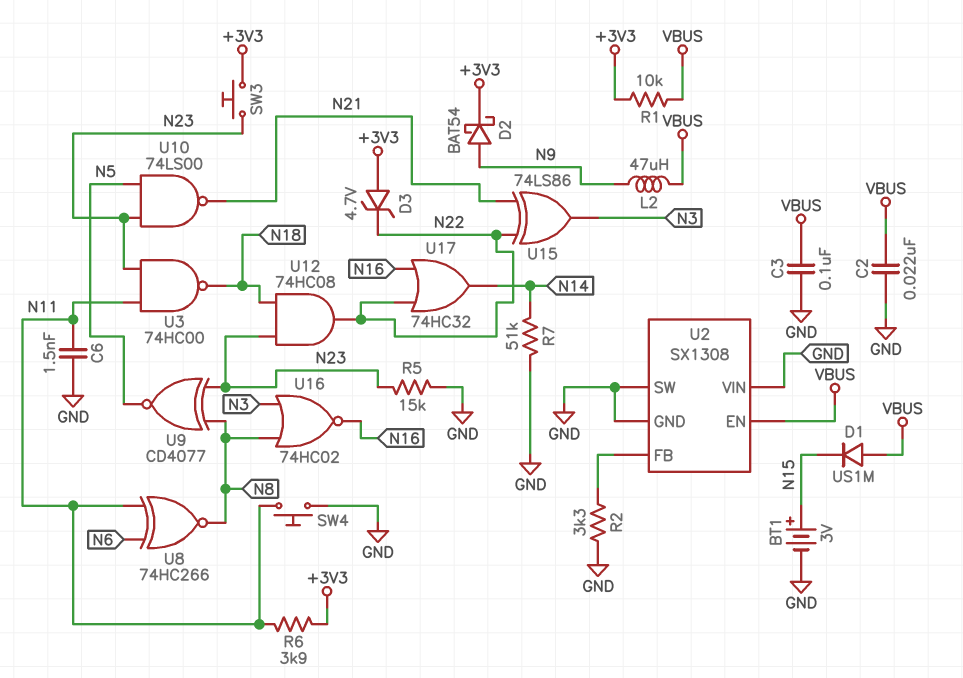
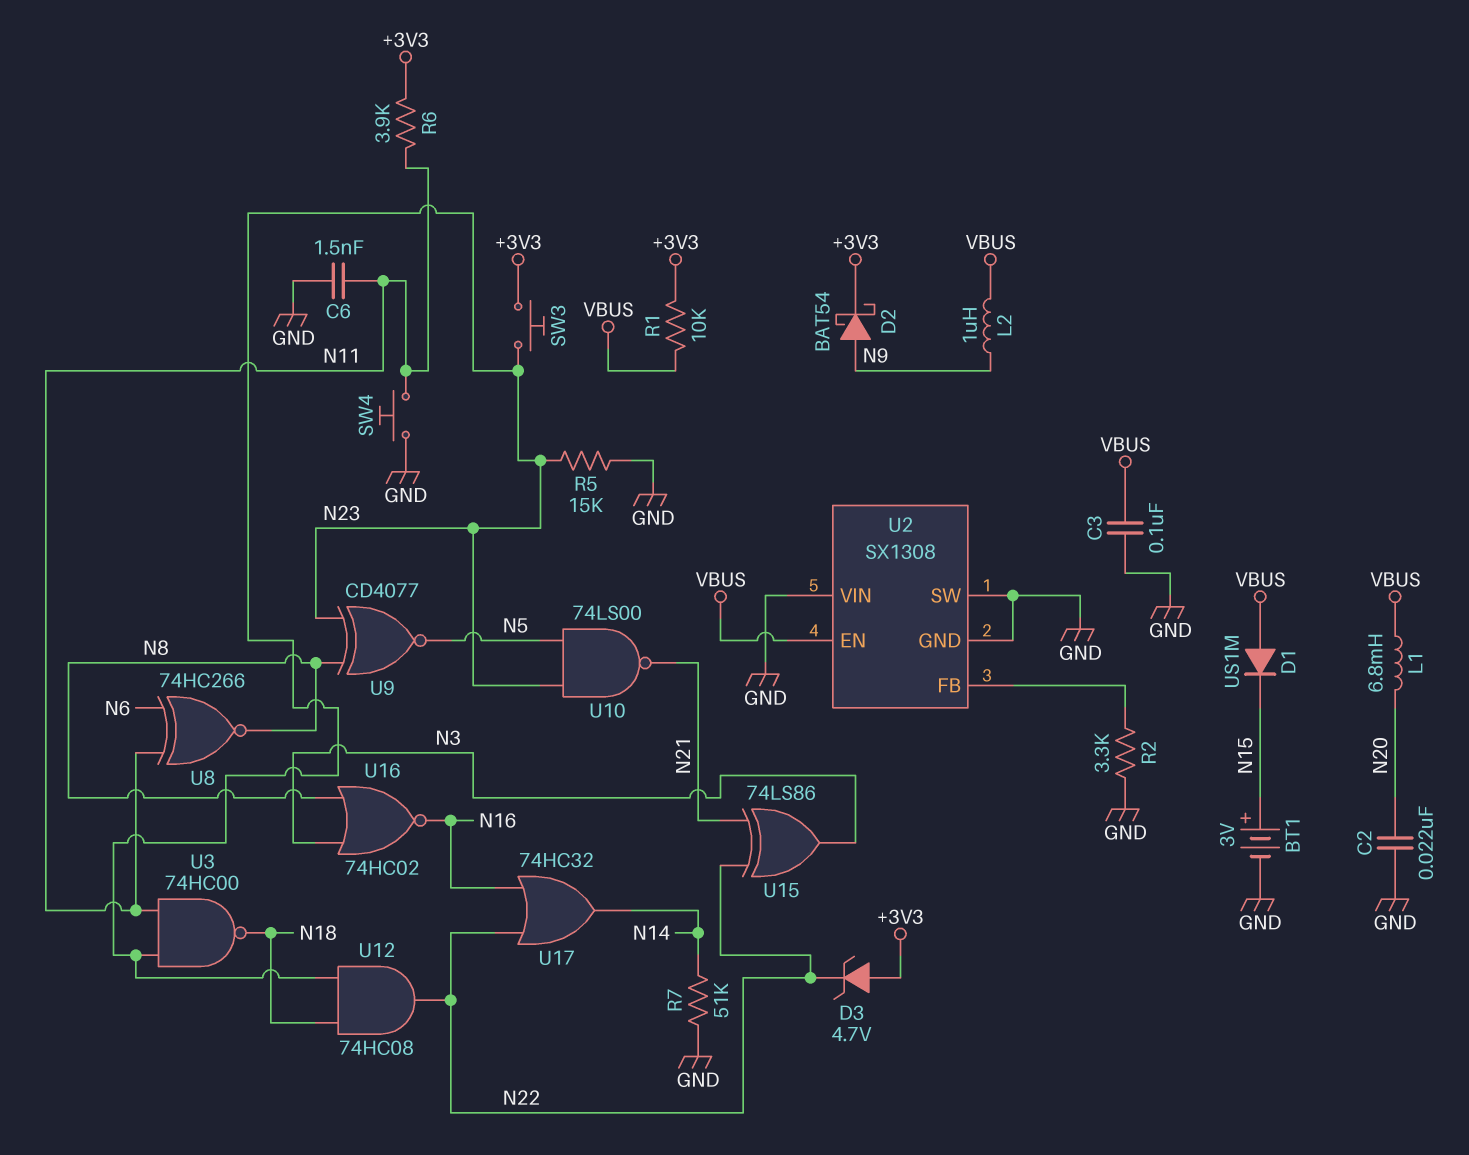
C2: 22nF (GND, VBUS) -> 22nF (GND, N20)
L1: none -> 6.8mH (N20, VBUS)
L2: 47uH (N9, VBUS) -> 1uH (N9, VBUS)

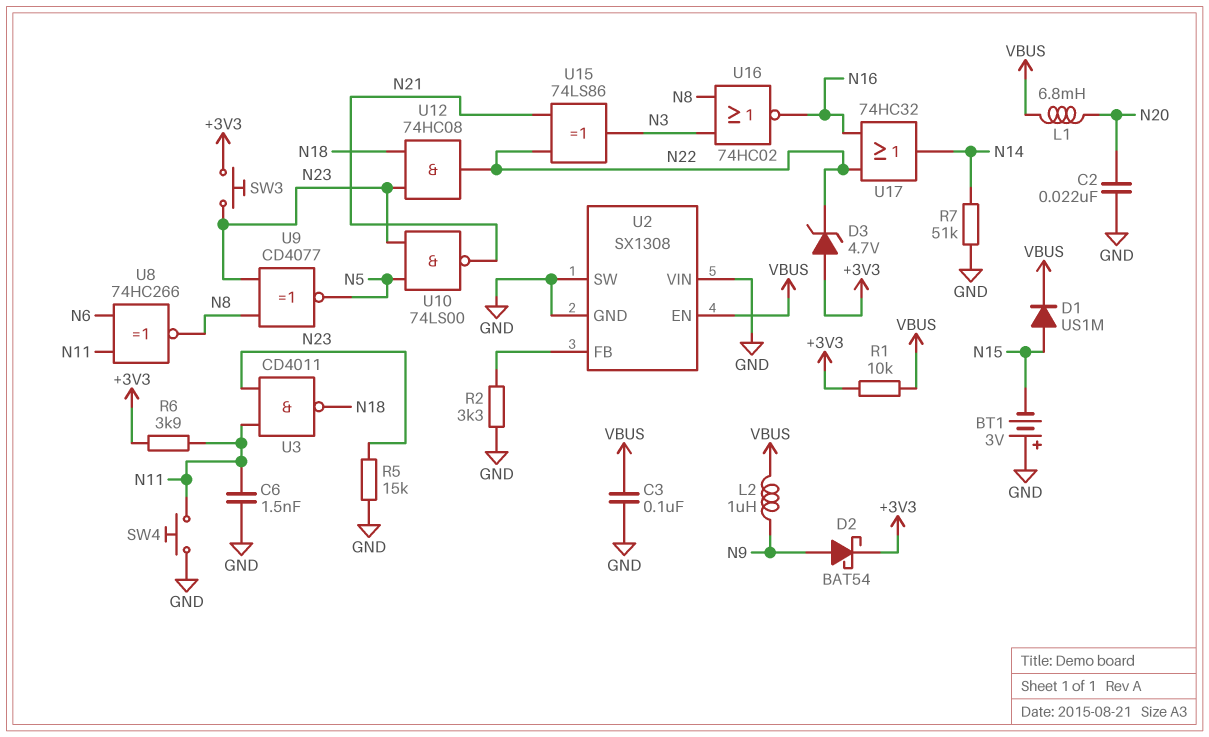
BT1: 3V (plus N15, minus GND) -> 3V (plus GND, minus N15)
D1: diode US1M (A VBUS, K N15) -> diode US1M (A N15, K VBUS)
U3: NAND 74HC00 (in N11, in N23, out N18) -> NAND CD4011 (in N11, in N23, out N18)

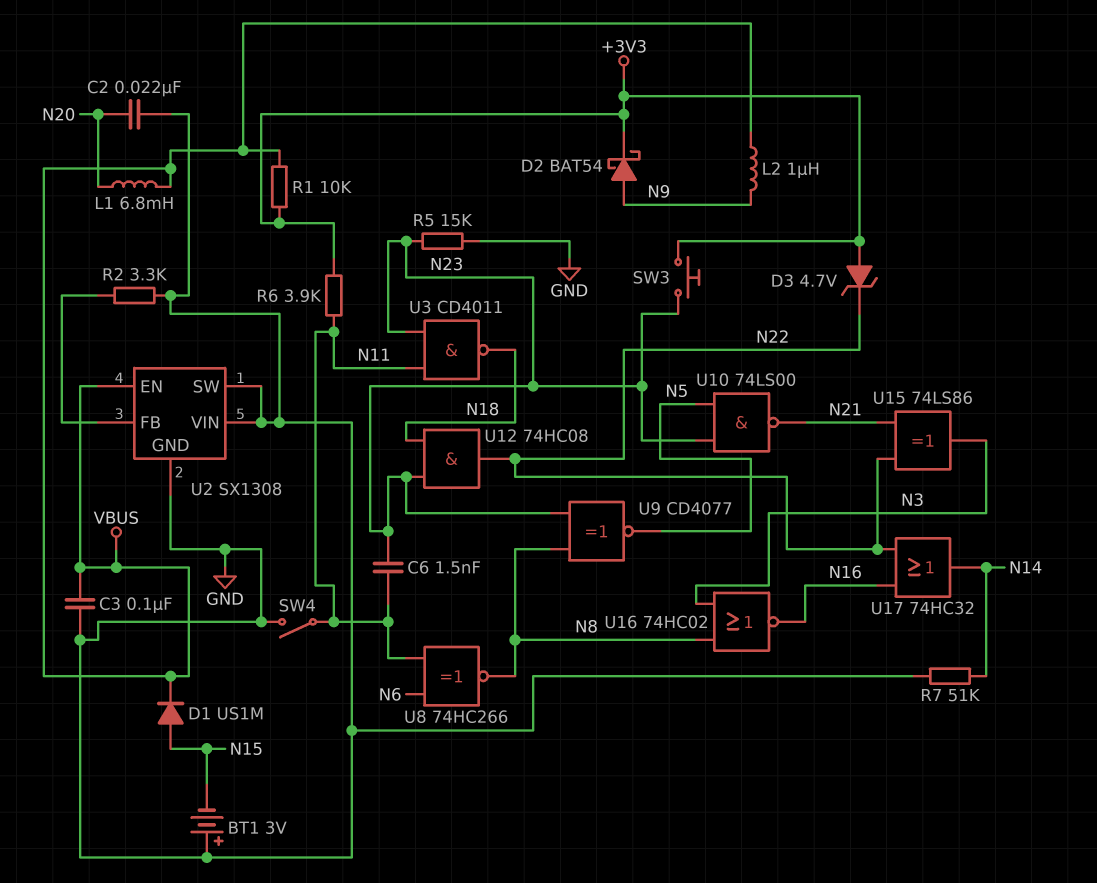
C6: 1.5nF (GND, N11) -> 1.5nF (N11, N23)
SW4: button (GND, N11) -> switch (GND, N11)

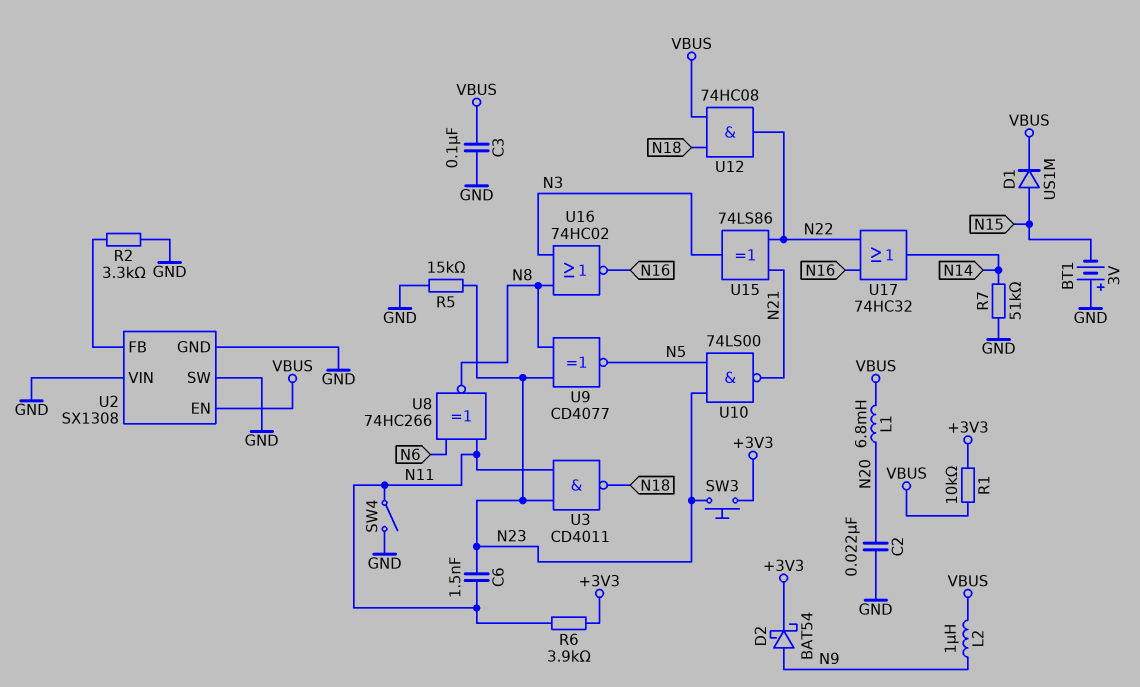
D3: zener 4.7V (A +3V3, K N22) -> none
U12: AND 74HC08 (in N18, in N23, out N22) -> AND 74HC08 (in N18, in VBUS, out N22)

